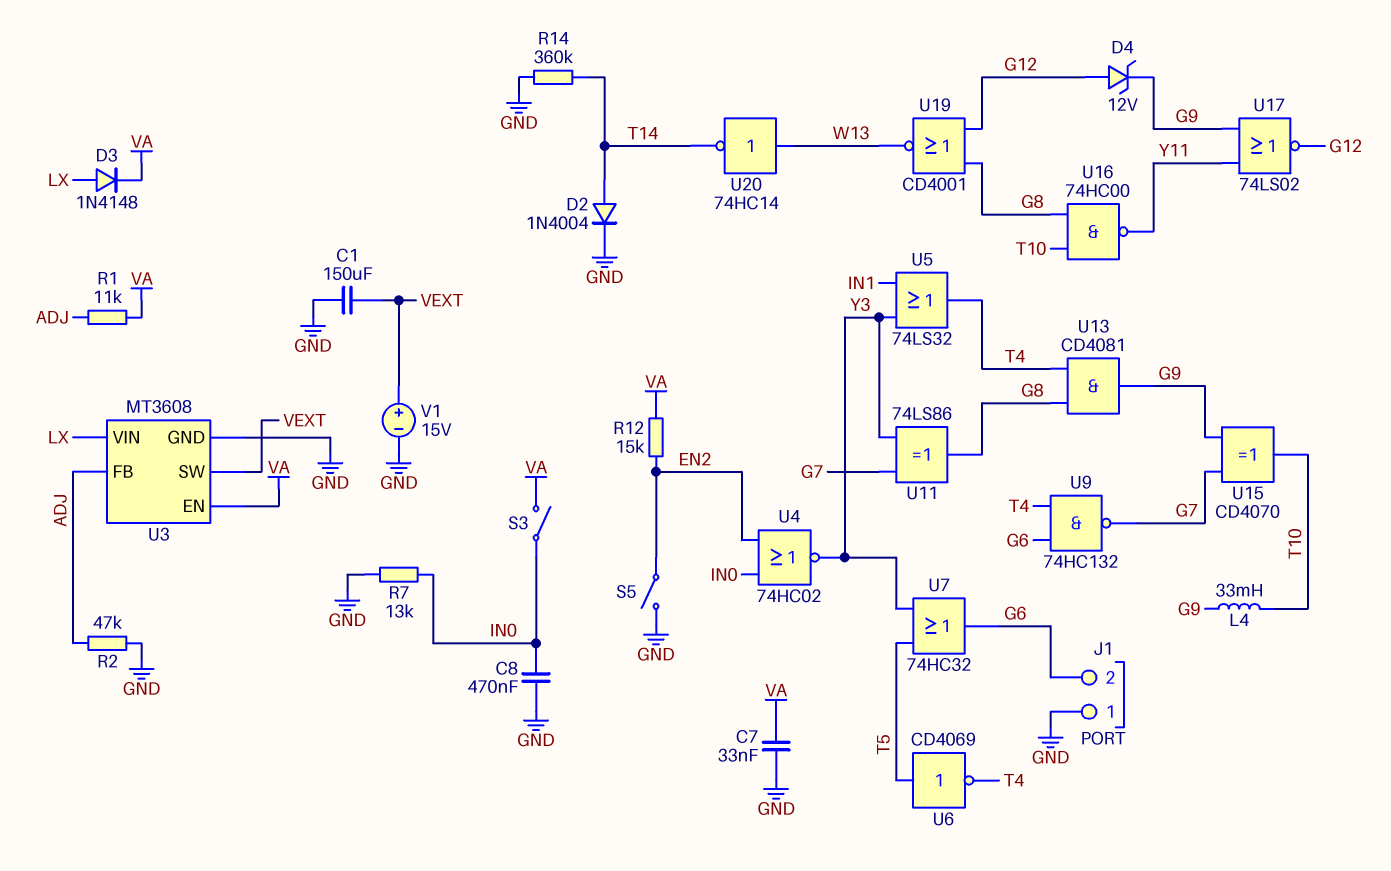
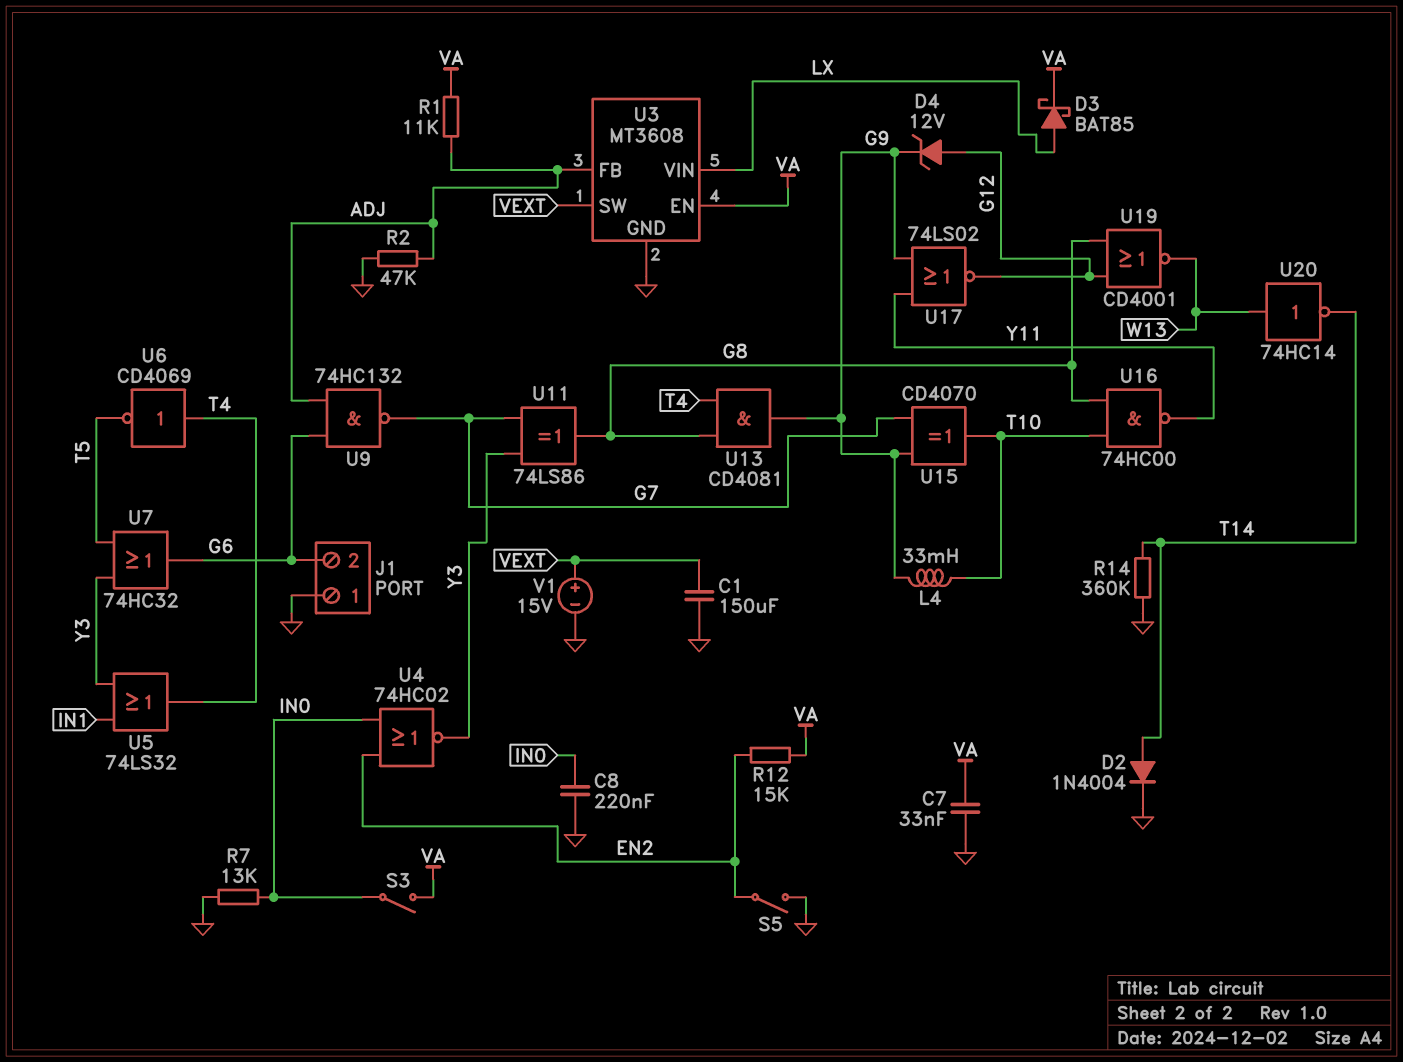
C8: 470nF (GND, IN0) -> 220nF (GND, IN0)
D3: diode 1N4148 (A LX, K VA) -> schottky BAT85 (A LX, K VA)
U6: NOT CD4069 (in T5, out T4) -> NOT CD4069 (in T4, out T5)
U9: NAND 74HC132 (in G6, in T4, out G7) -> NAND 74HC132 (in ADJ, in G6, out G7)

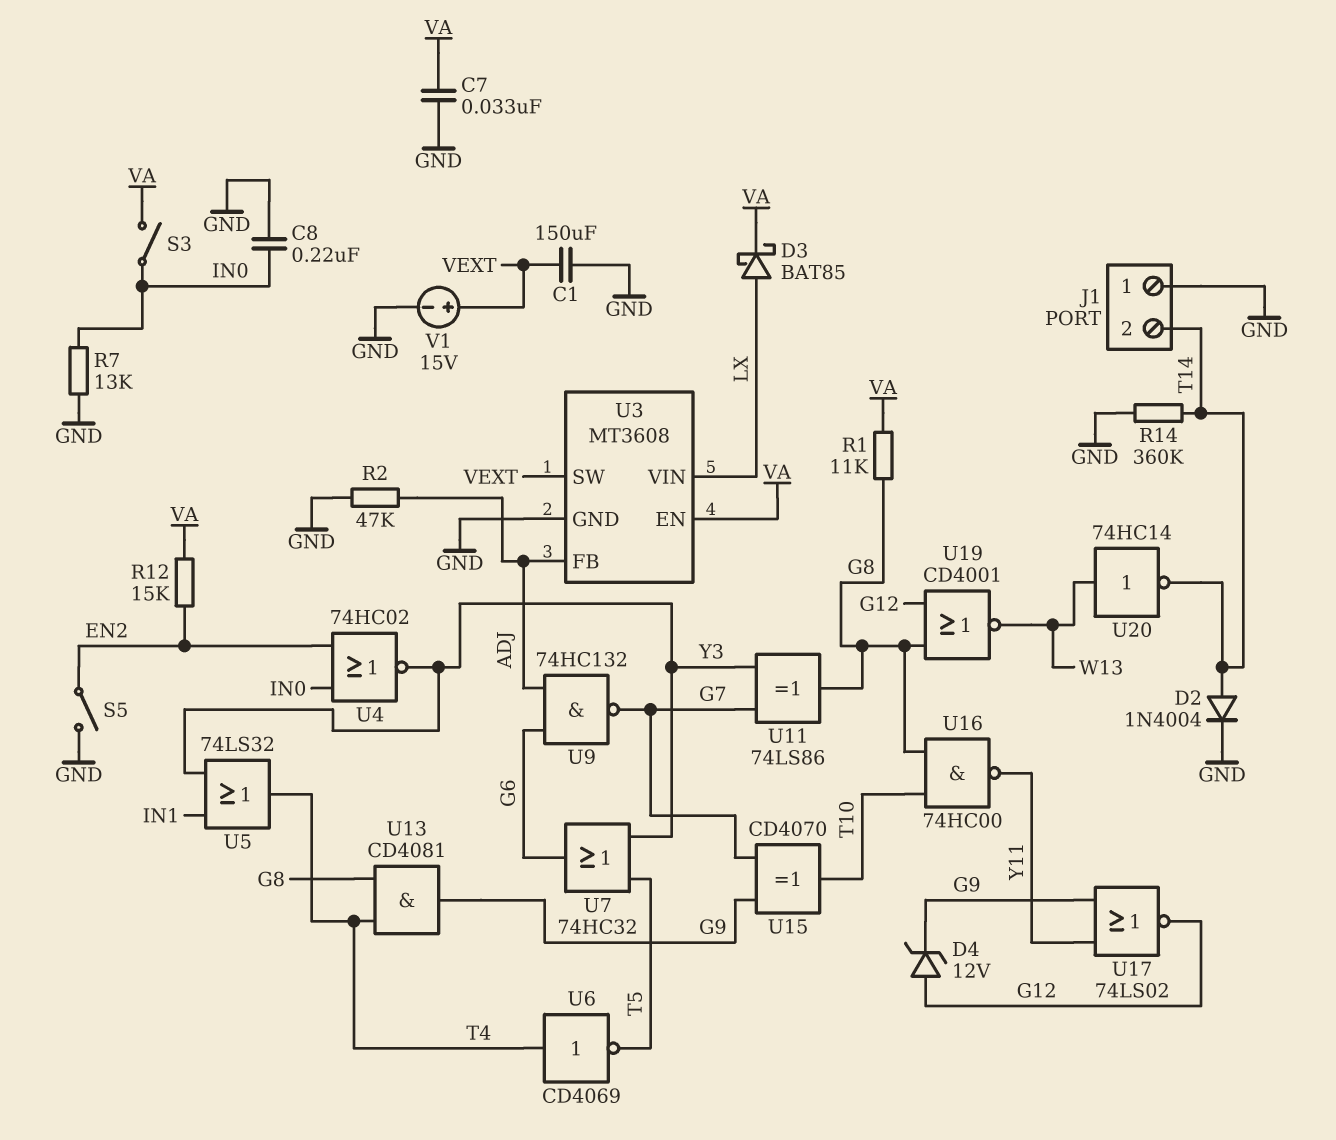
J1 pin 2: G6 -> T14
L4: 33mH (G9, T10) -> none
R1: 11k (ADJ, VA) -> 11k (G8, VA)

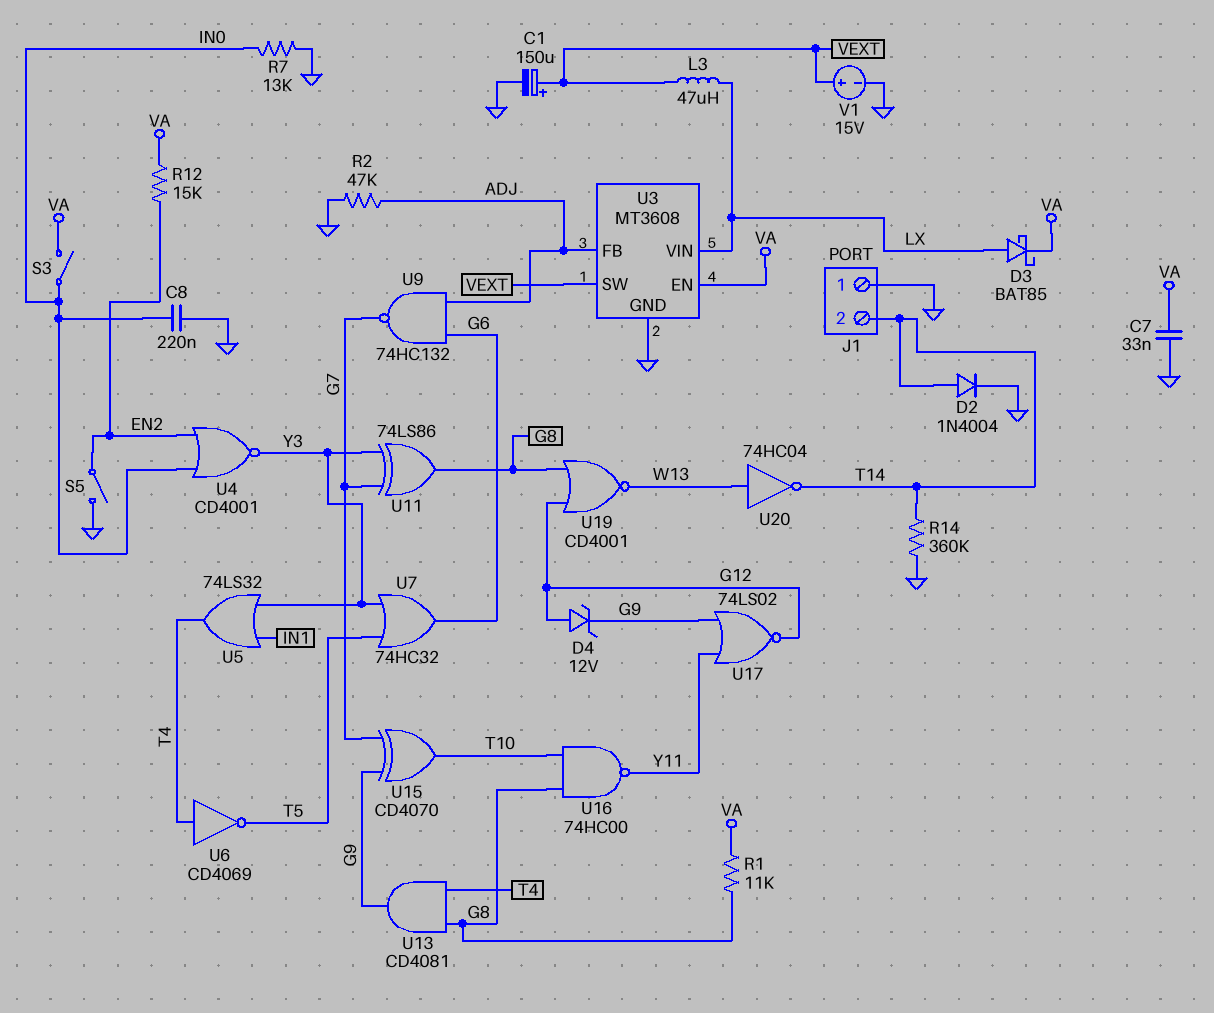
C1: 150uF (GND, VEXT) -> 150uF (plus VEXT, minus GND)
L3: none -> 47uH (LX, VEXT)
U4: NOR 74HC02 (in EN2, in IN0, out Y3) -> NOR CD4001 (in EN2, in IN0, out Y3)
U20: NOT 74HC14 (in W13, out T14) -> NOT 74HC04 (in W13, out T14)

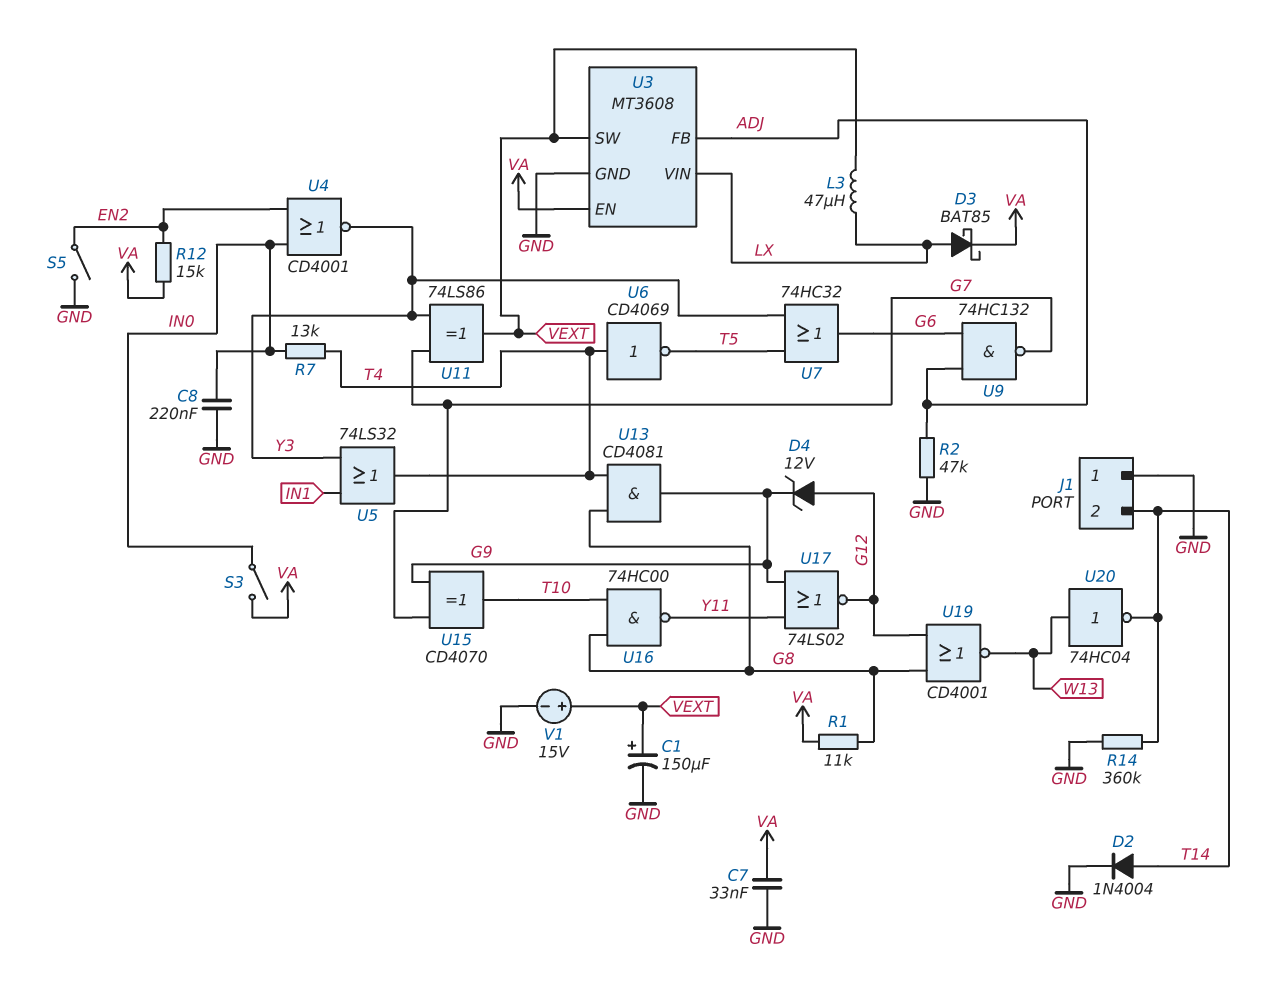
R7: 13k (GND, IN0) -> 13k (IN0, T4)
U11: XOR 74LS86 (in G7, in Y3, out G8) -> XOR 74LS86 (in G7, in Y3, out VEXT)

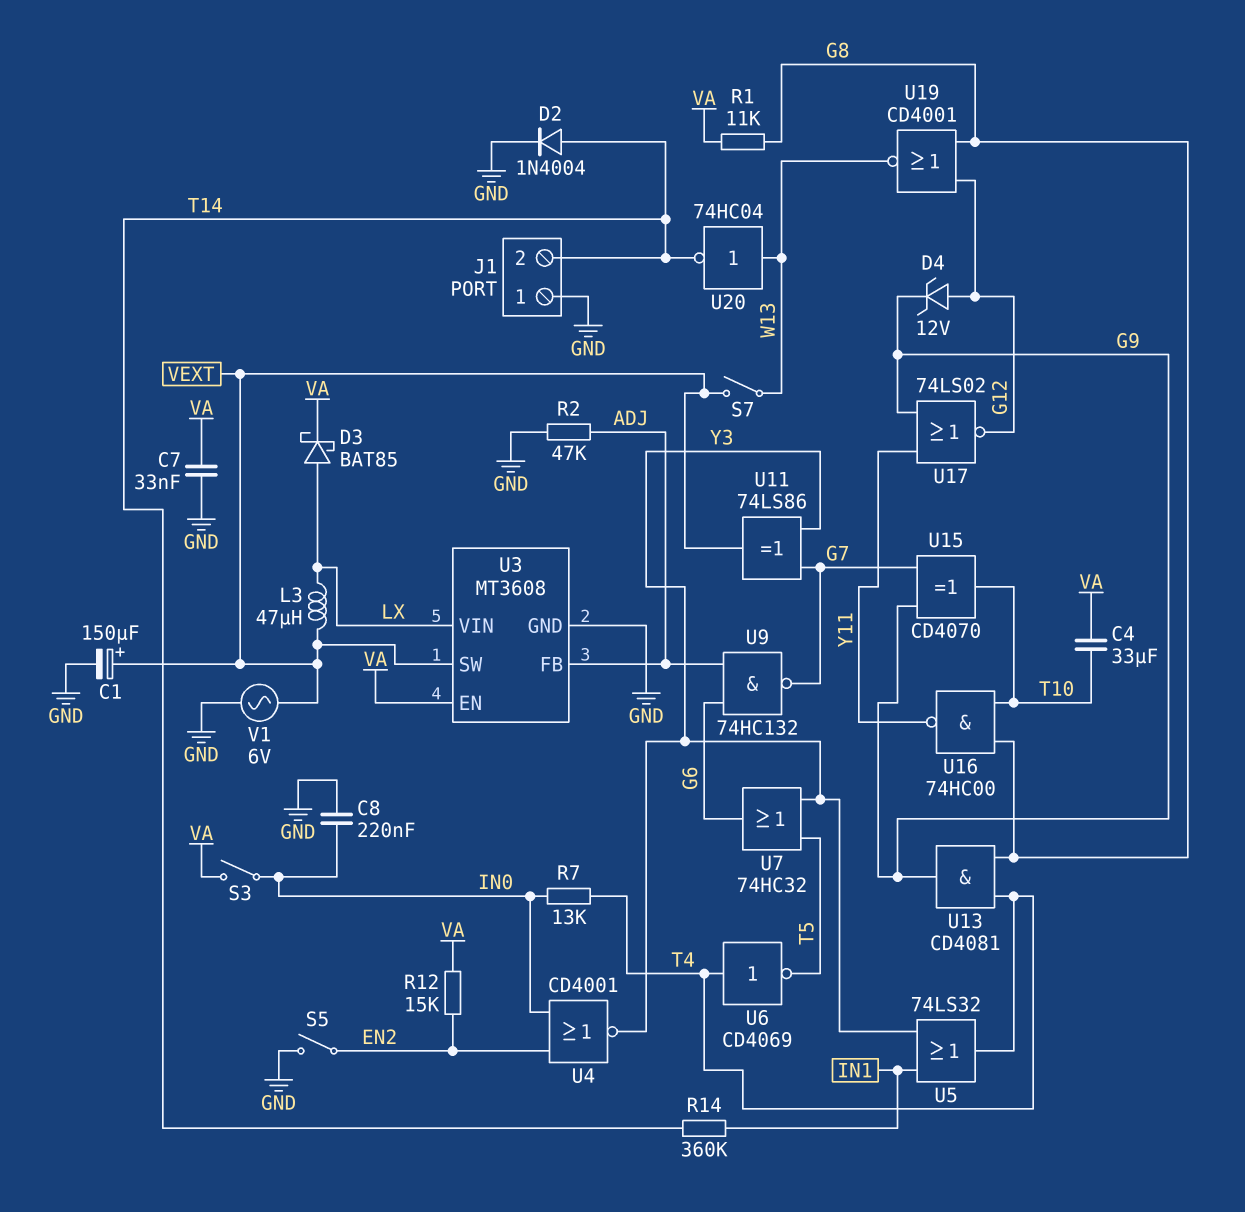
C4: none -> 33uF (T10, VA)
R14: 360k (GND, T14) -> 360k (IN1, T14)
S7: none -> switch (VEXT, W13)
V1: 15V (plus VEXT, minus GND) -> AC 6V (GND, VEXT)

